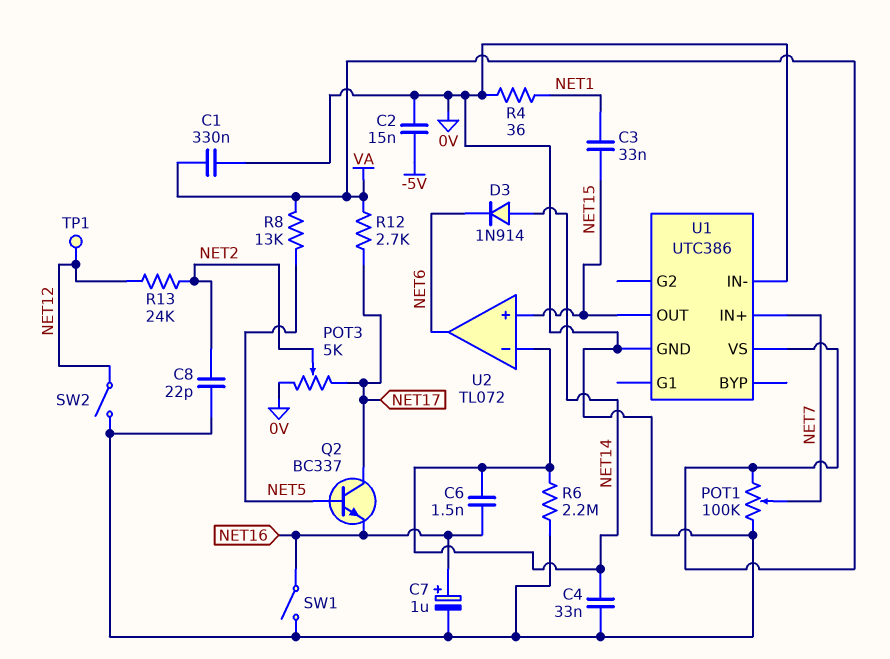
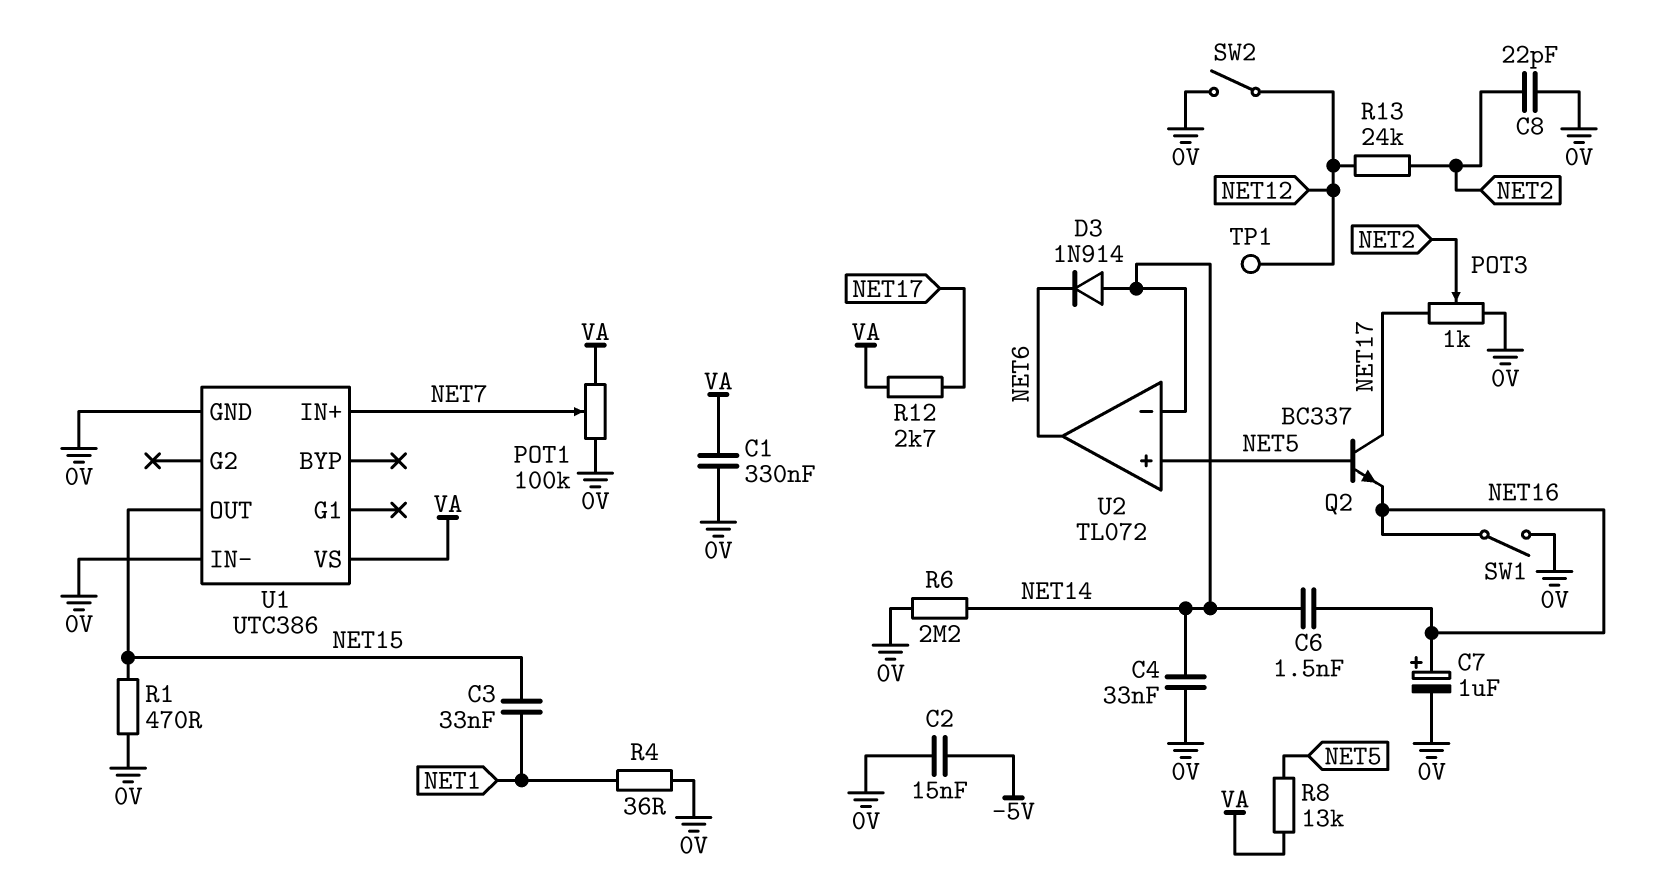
POT3: 5k (0V, NET17, wiper NET2) -> 1k (0V, NET17, wiper NET2)
R1: none -> 470 (0V, NET15)
U2 pin in+: NET15 -> NET5

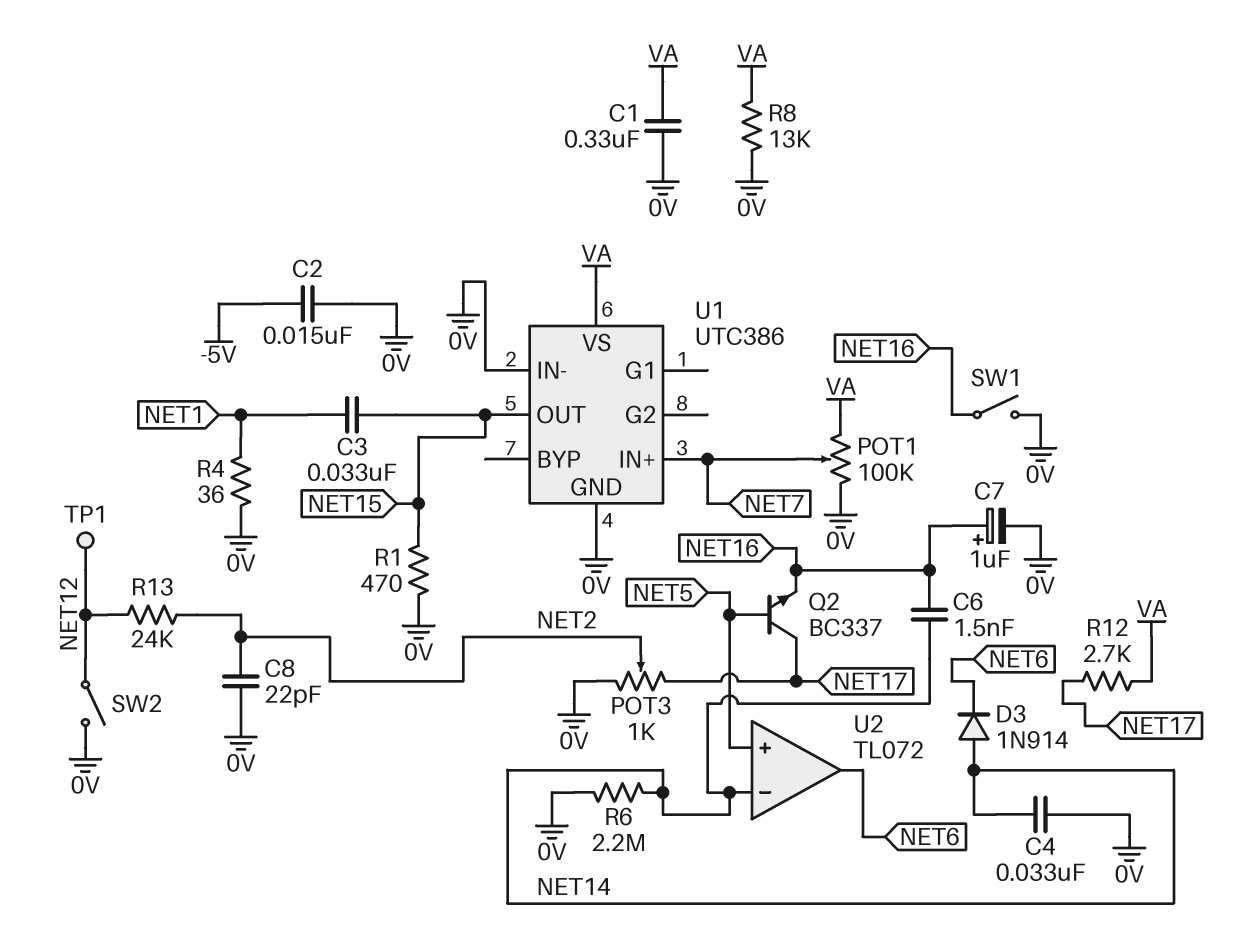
R8: 13k (NET5, VA) -> 13k (0V, VA)

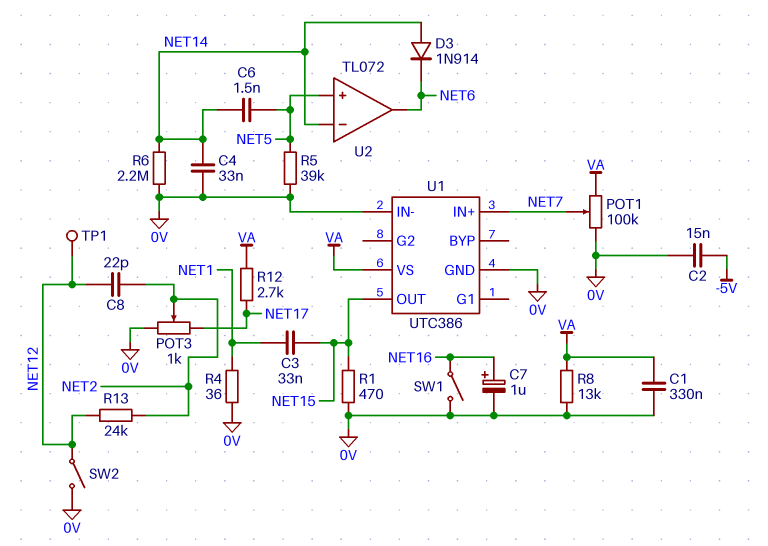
C6: 1.5nF (NET14, NET16) -> 1.5nF (NET5, NET14)
C8: 22pF (0V, NET2) -> 22pF (NET2, NET12)
Q2: NPN BC337 (B NET5, C NET17, E NET16) -> none
R5: none -> 39k (0V, NET5)

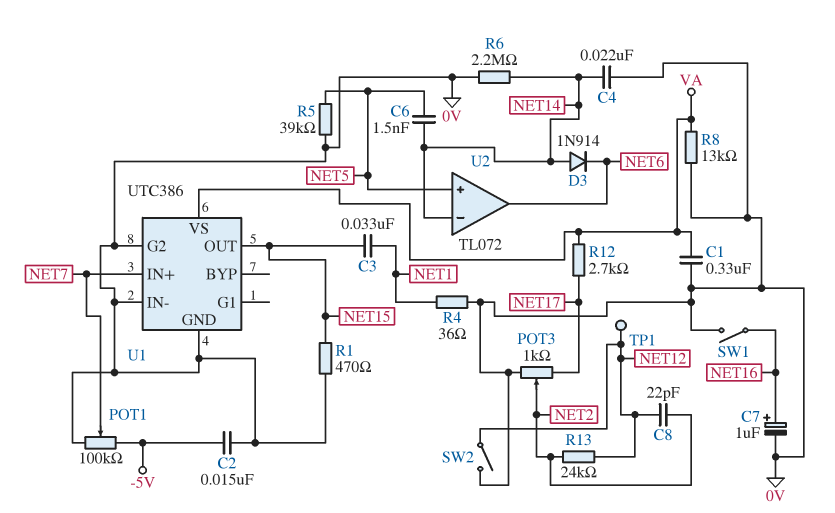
C4: 33nF (0V, NET14) -> 22nF (0V, NET14)
POT1: 100k (0V, VA, wiper NET7) -> 100k (-5V, 0V, wiper NET7)
U1 pin G2: none -> 0V

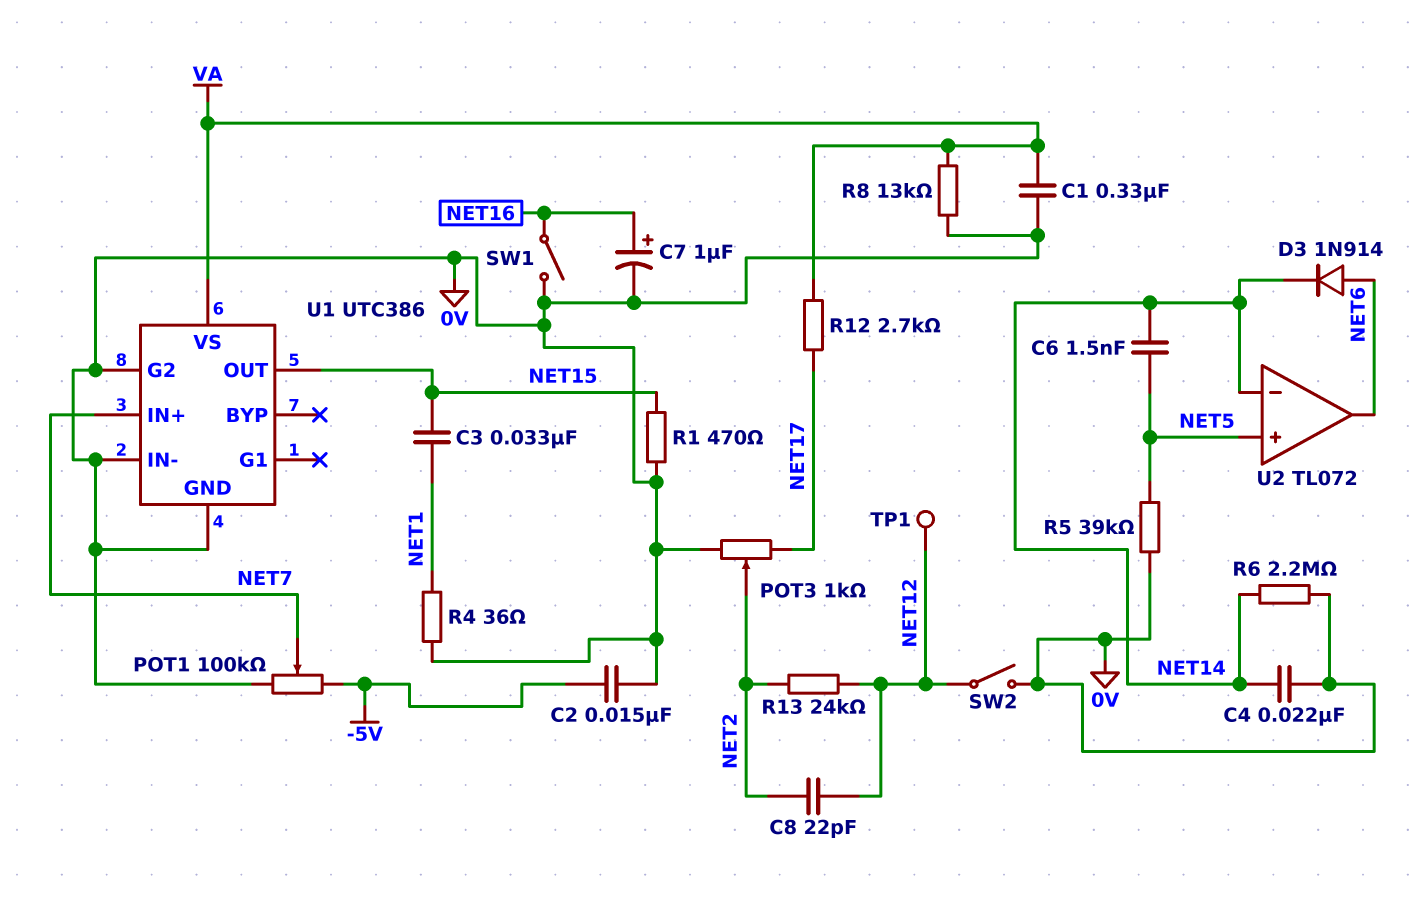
D3: diode 1N914 (A NET14, K NET6) -> diode 1N914 (A NET6, K NET14)

